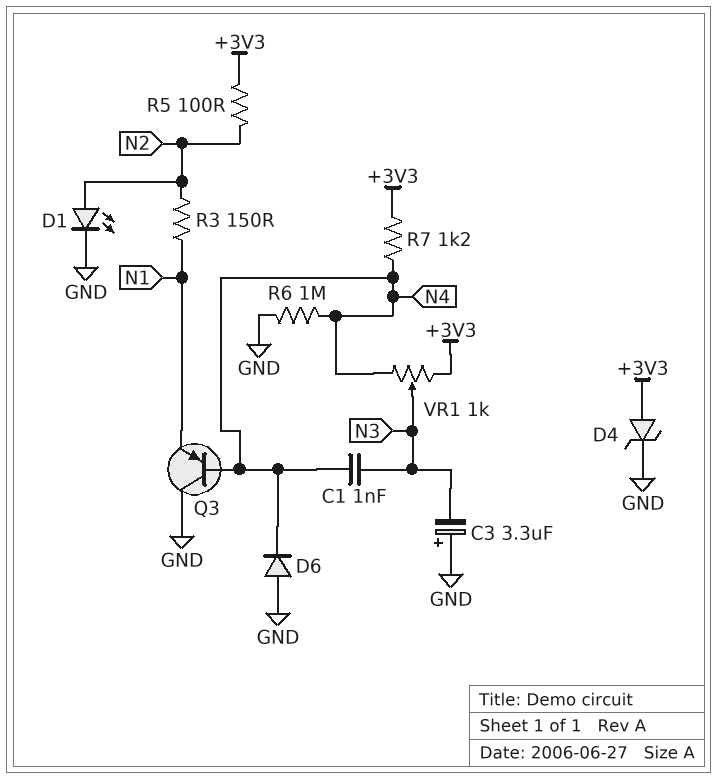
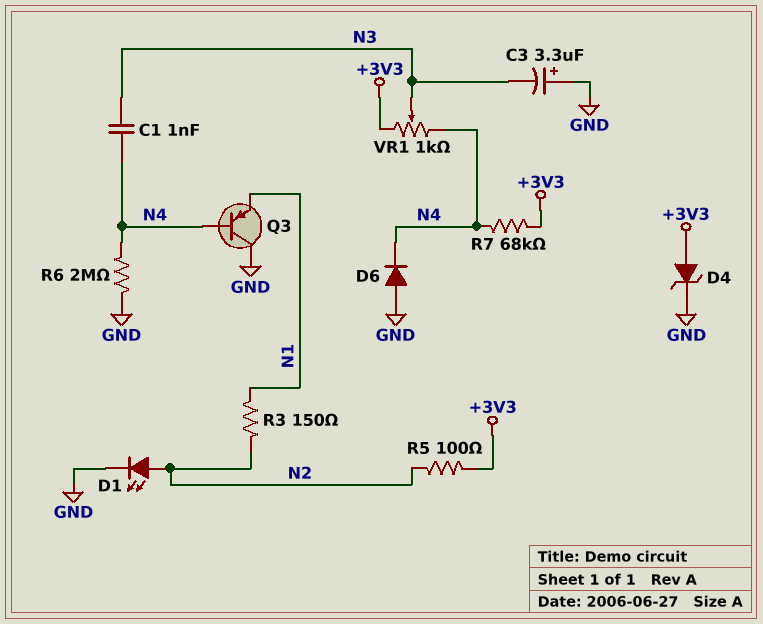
R6: 1M (GND, N4) -> 2M (GND, N4)
R7: 1.2k (+3V3, N4) -> 68k (+3V3, N4)

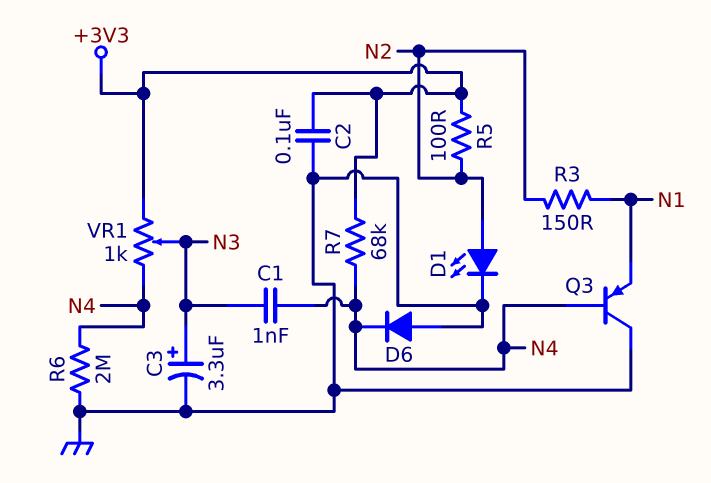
C2: none -> 100nF (+3V3, GND)
C3: 3.3uF (plus GND, minus N3) -> 3.3uF (plus N3, minus GND)
D4: zener (A +3V3, K GND) -> none

